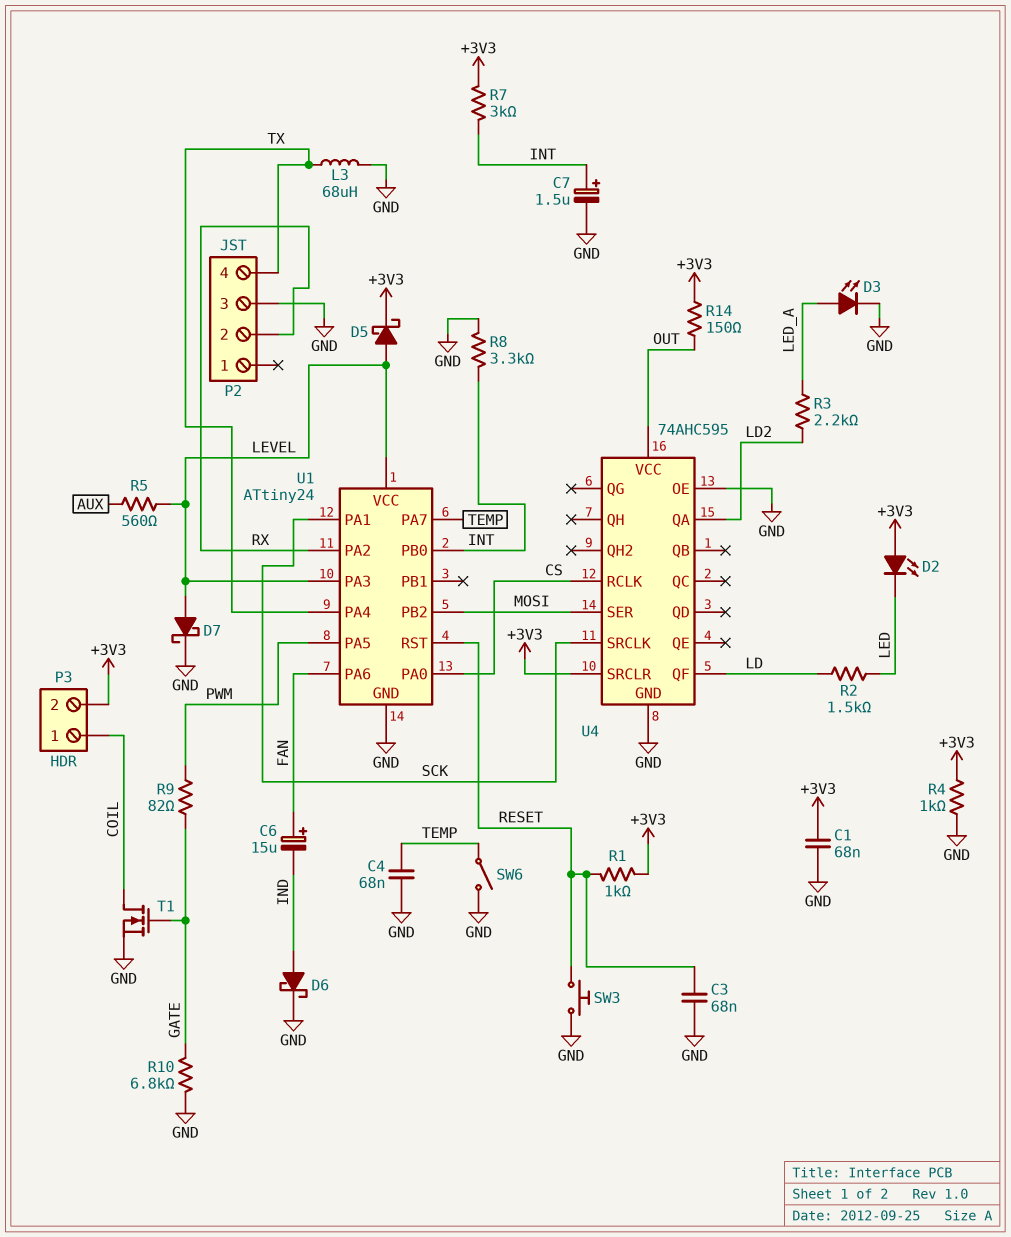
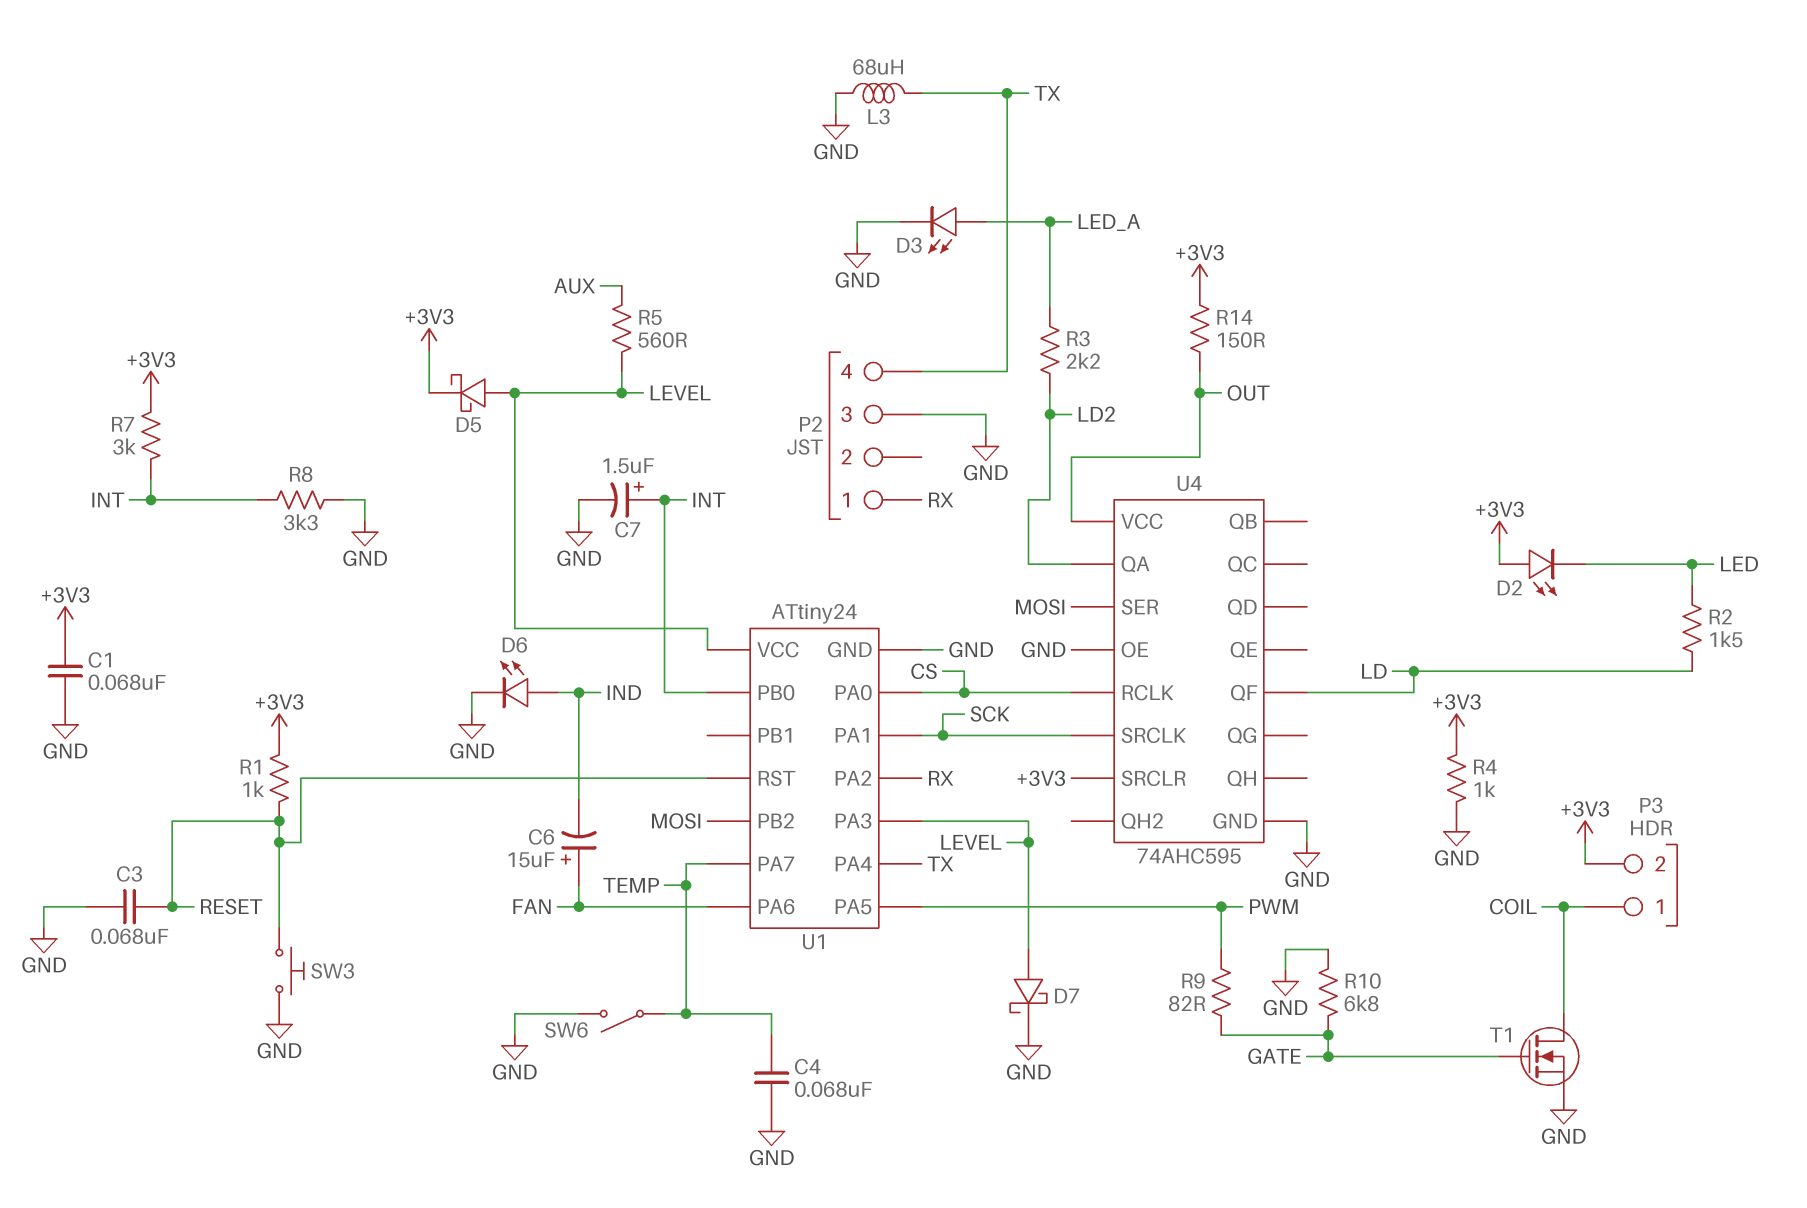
D6: schottky (A IND, K GND) -> LED (A IND, K GND)
P2 pin 1: none -> RX
P2 pin 2: RX -> none

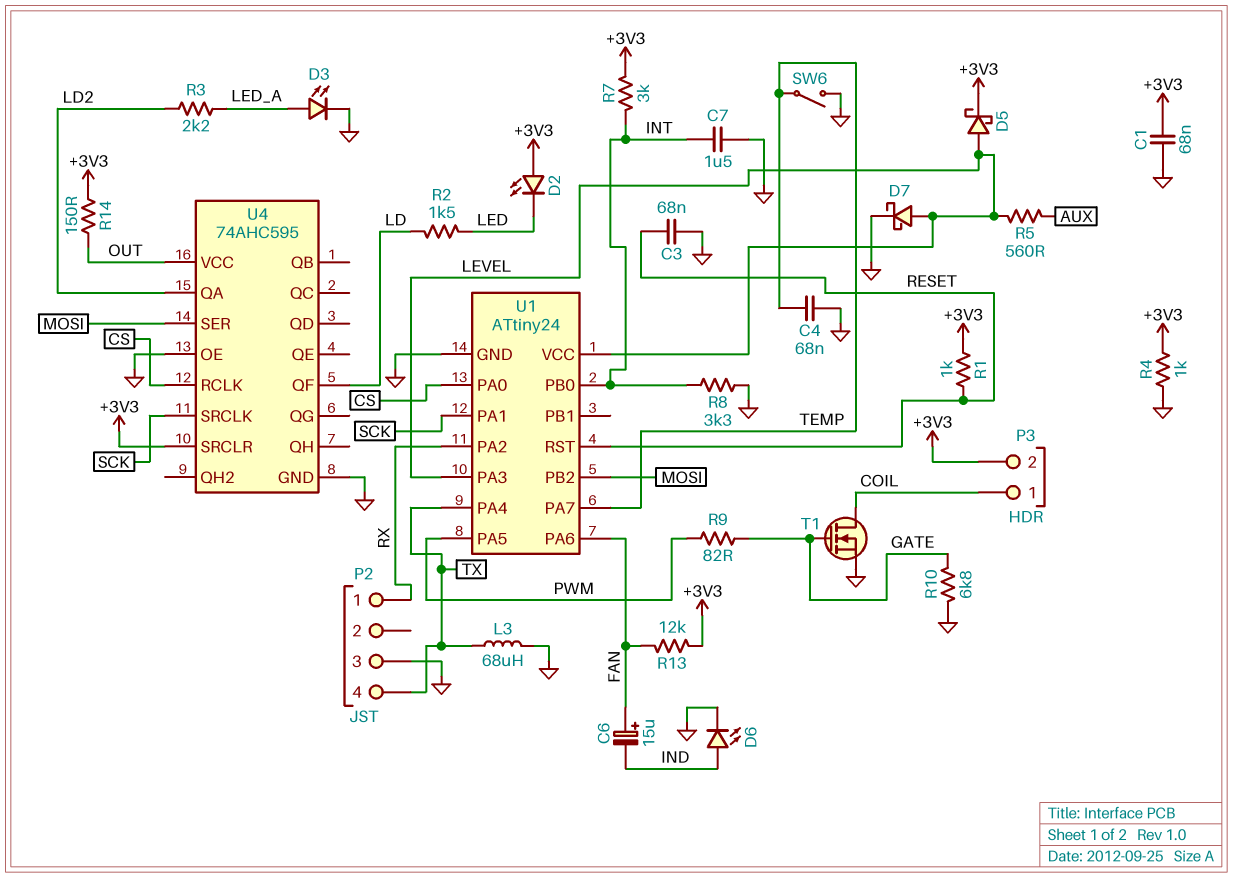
C7: 1.5uF (plus INT, minus GND) -> 1.5uF (GND, INT)
R13: none -> 12k (+3V3, FAN)
SW3: button (GND, RESET) -> none

